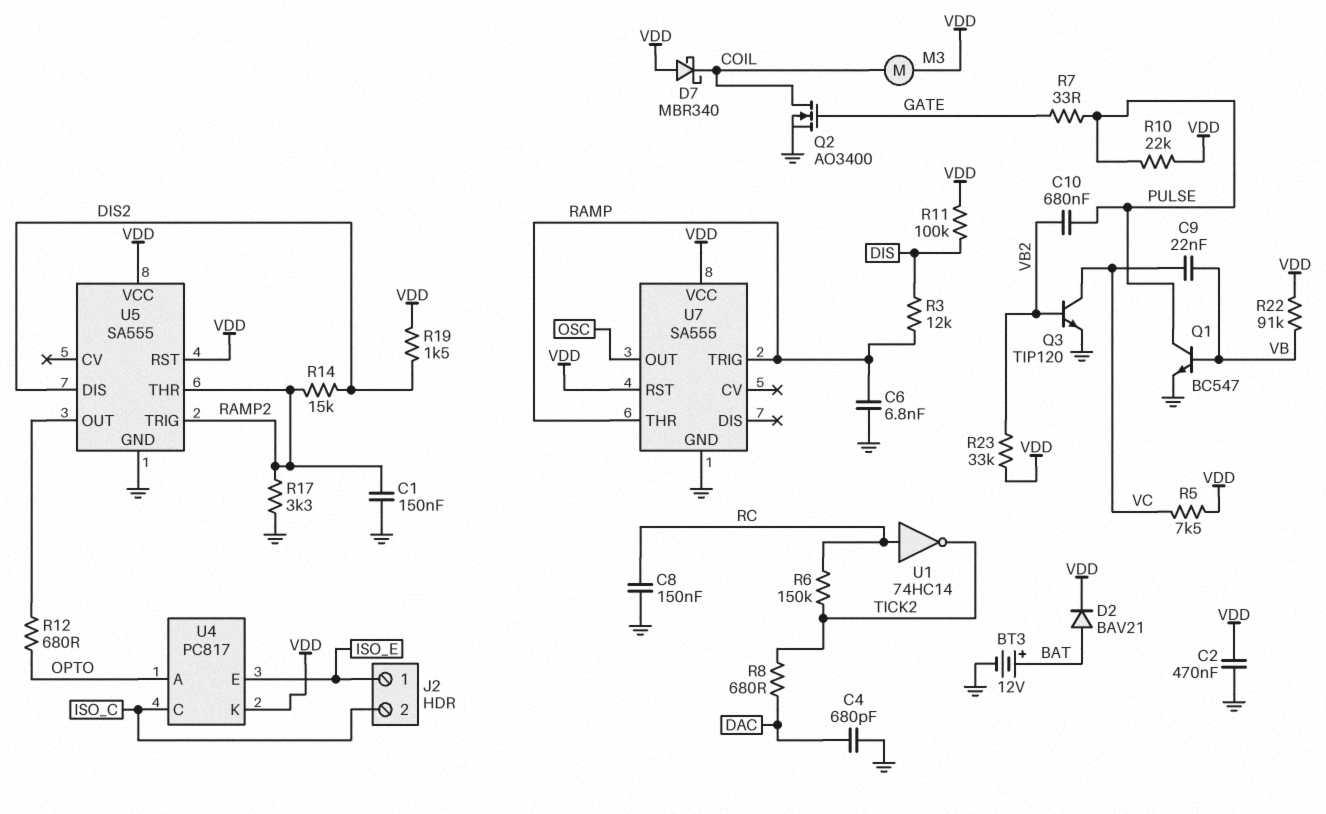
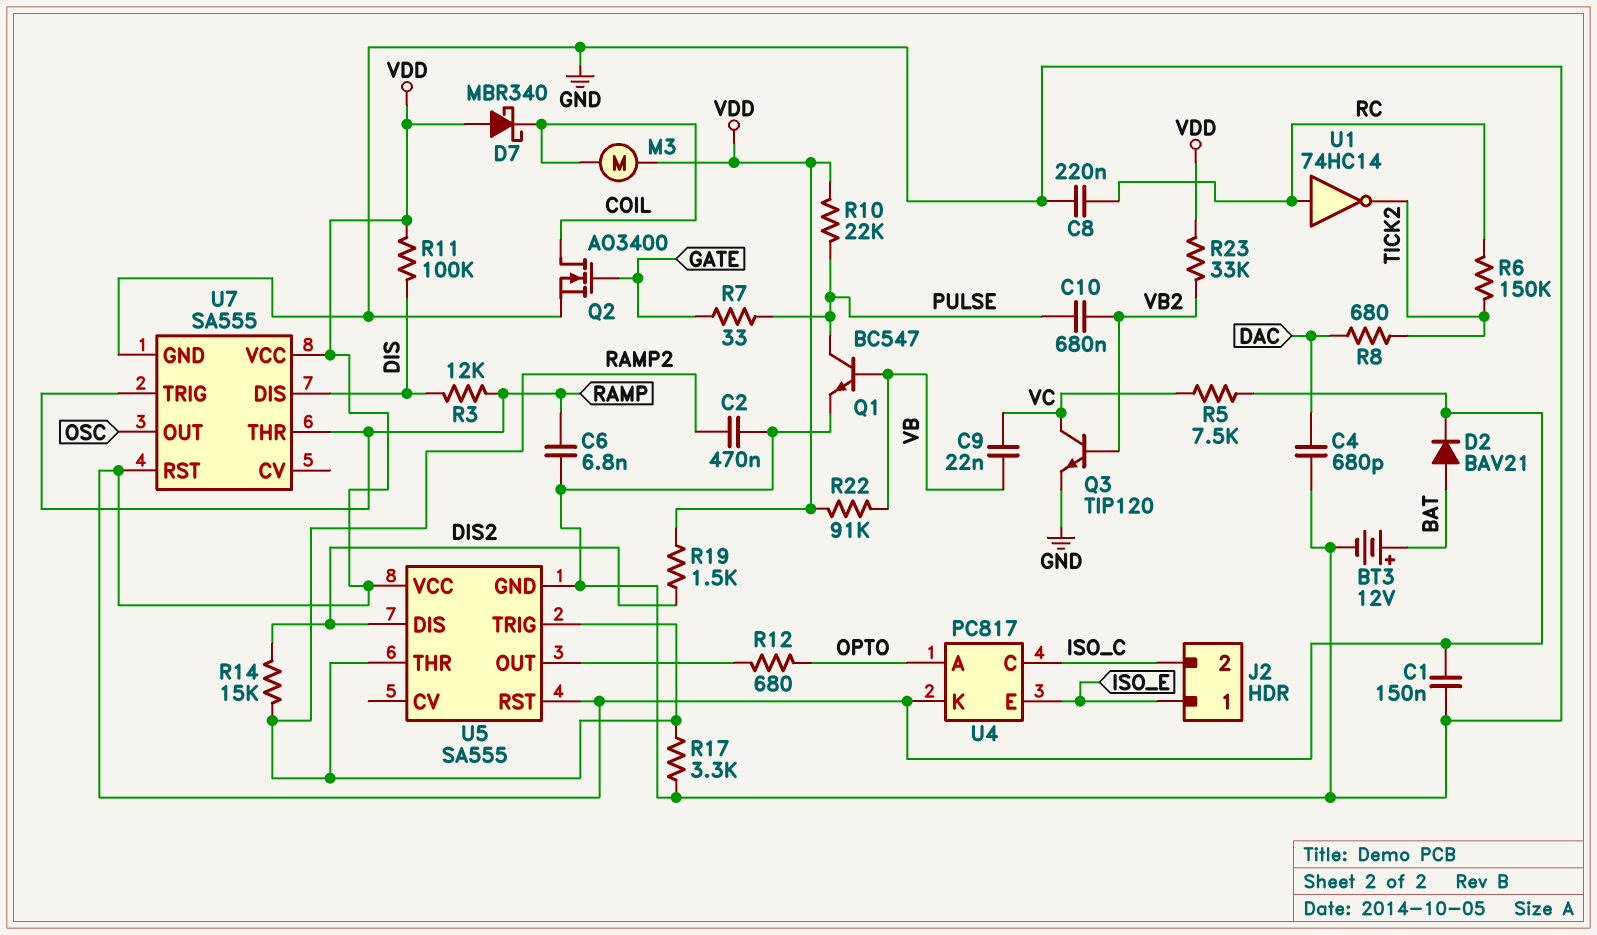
C1: 150nF (GND, RAMP2) -> 150nF (GND, VDD)
C2: 470nF (GND, VDD) -> 470nF (GND, RAMP2)
C8: 150nF (GND, RC) -> 220nF (GND, RC)
U7 pin DIS: none -> DIS

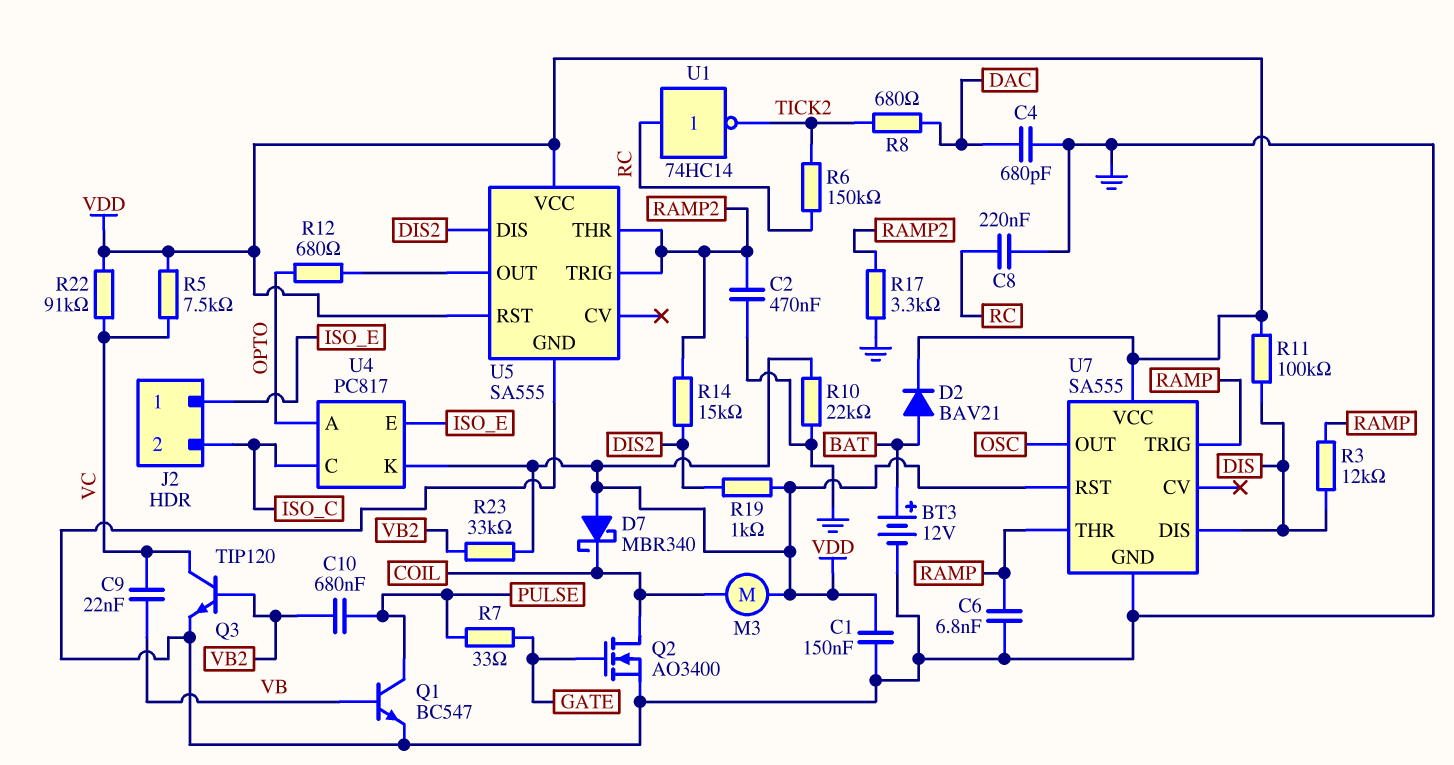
R10: 22k (PULSE, VDD) -> 22k (GND, VDD)
R19: 1.5k (DIS2, VDD) -> 1k (DIS2, VDD)
R22: 91k (VB, VDD) -> 91k (VC, VDD)

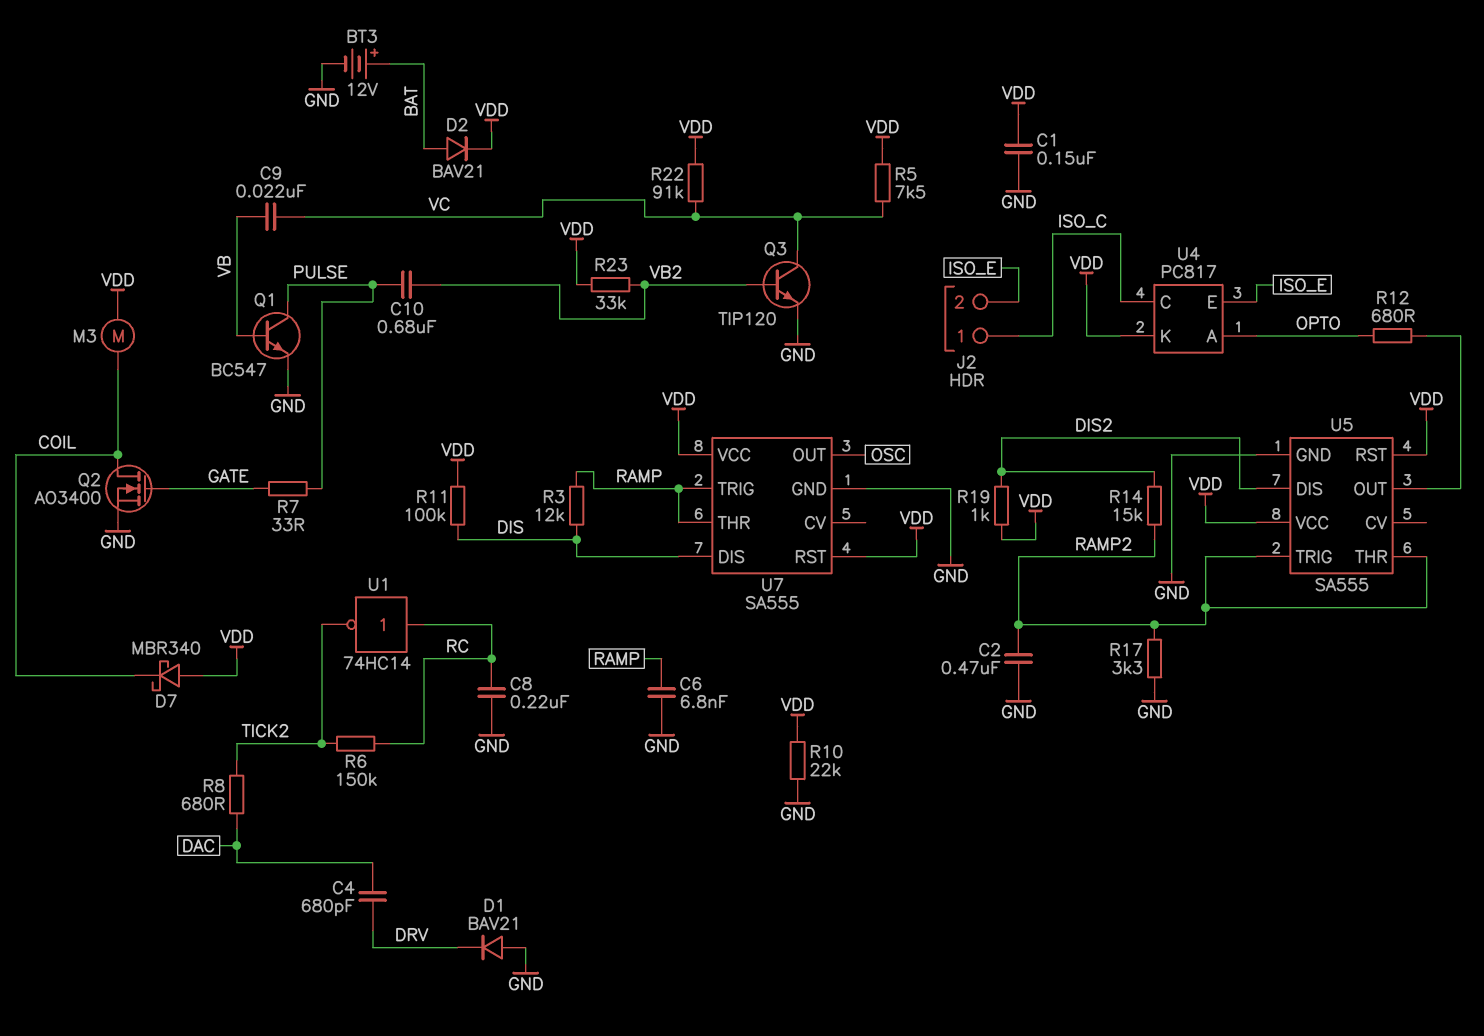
C4: 680pF (DAC, GND) -> 680pF (DAC, DRV)
D1: none -> diode BAV21 (A GND, K DRV)
J2 pin 1: ISO_E -> ISO_C
J2 pin 2: ISO_C -> ISO_E

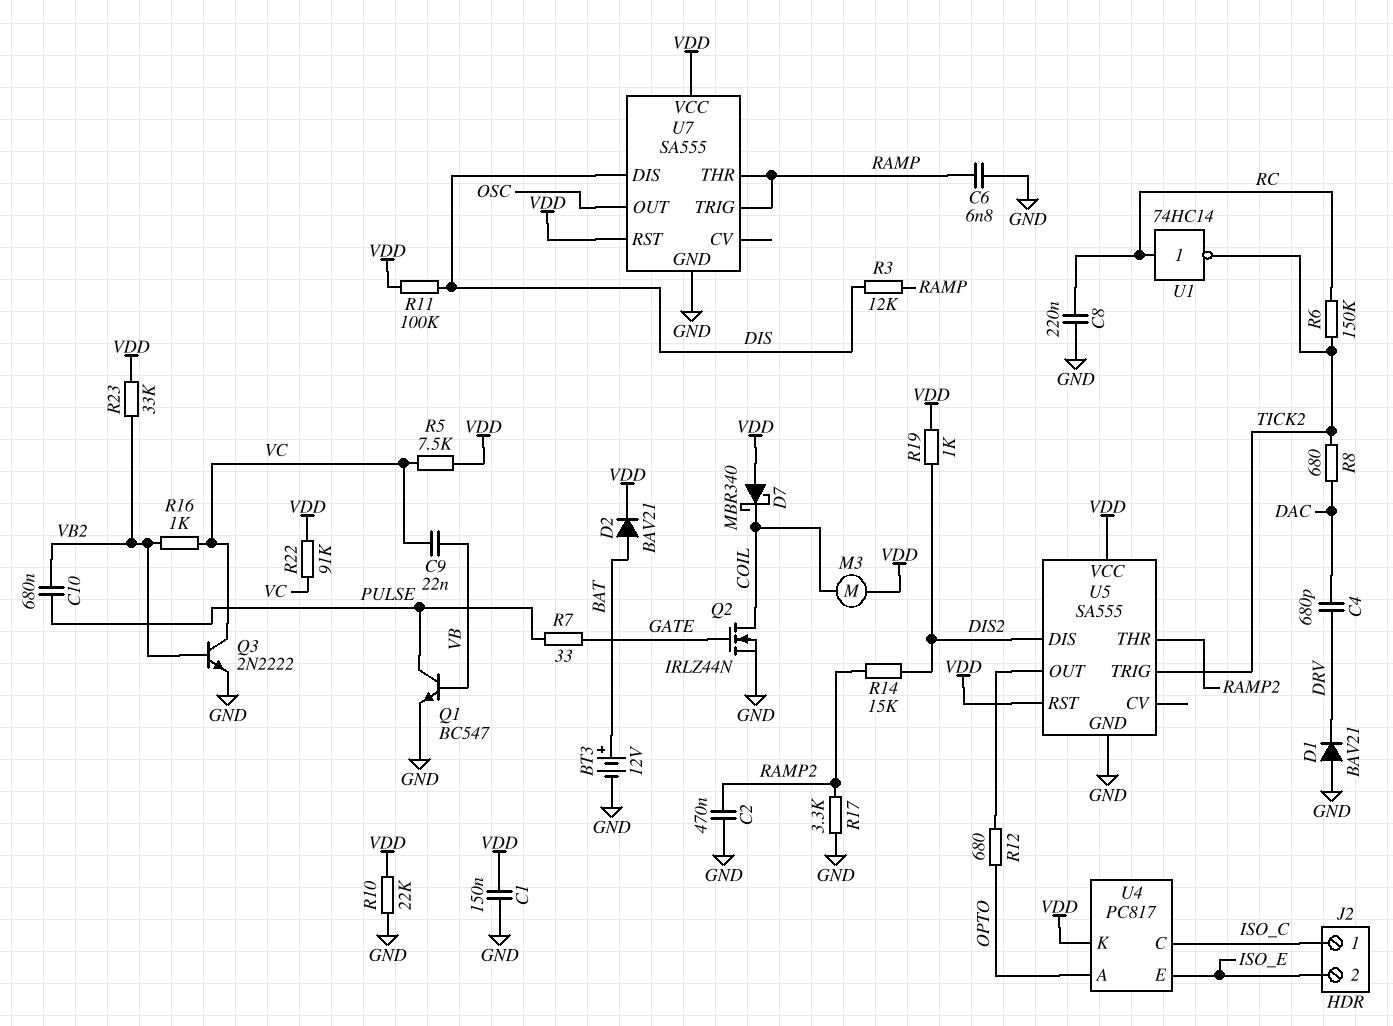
Q2: NMOS AO3400 (G GATE, D COIL, S GND) -> NMOS IRLZ44N (G GATE, D COIL, S GND)
Q3: NPN TIP120 (B VB2, C VC, E GND) -> NPN 2N2222 (B VB2, C VC, E GND)
R16: none -> 1k (VB2, VC)
U5 pin TRIG: RAMP2 -> TICK2

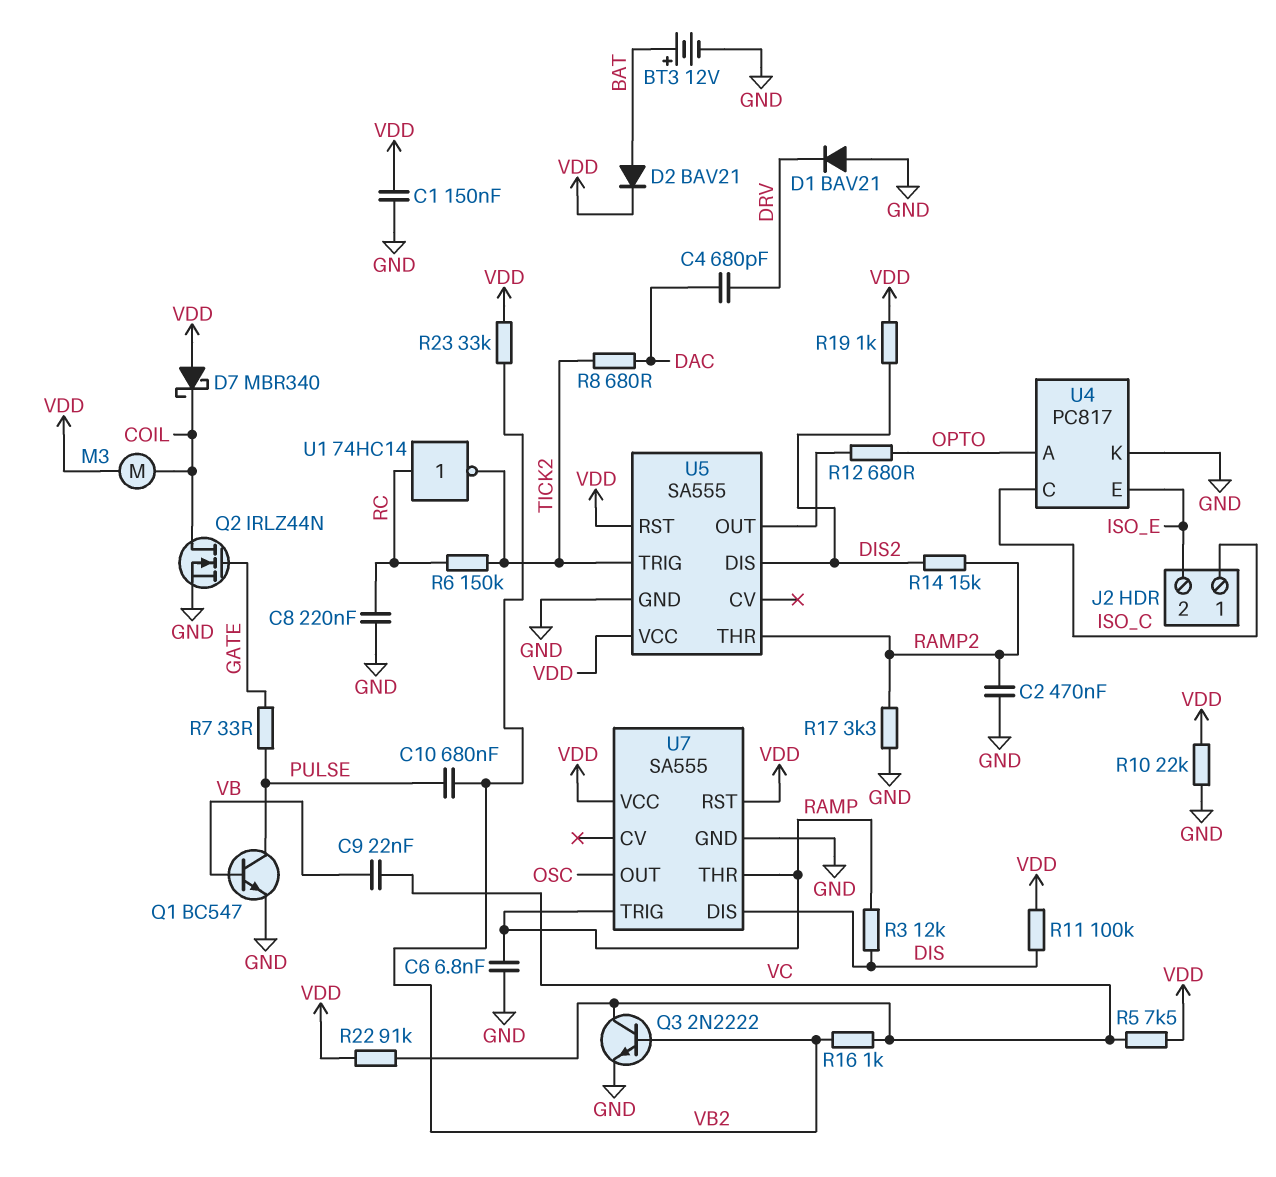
U4 pin K: VDD -> GND

